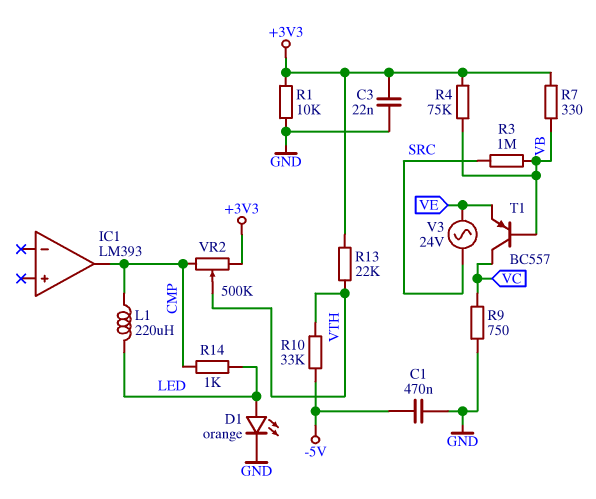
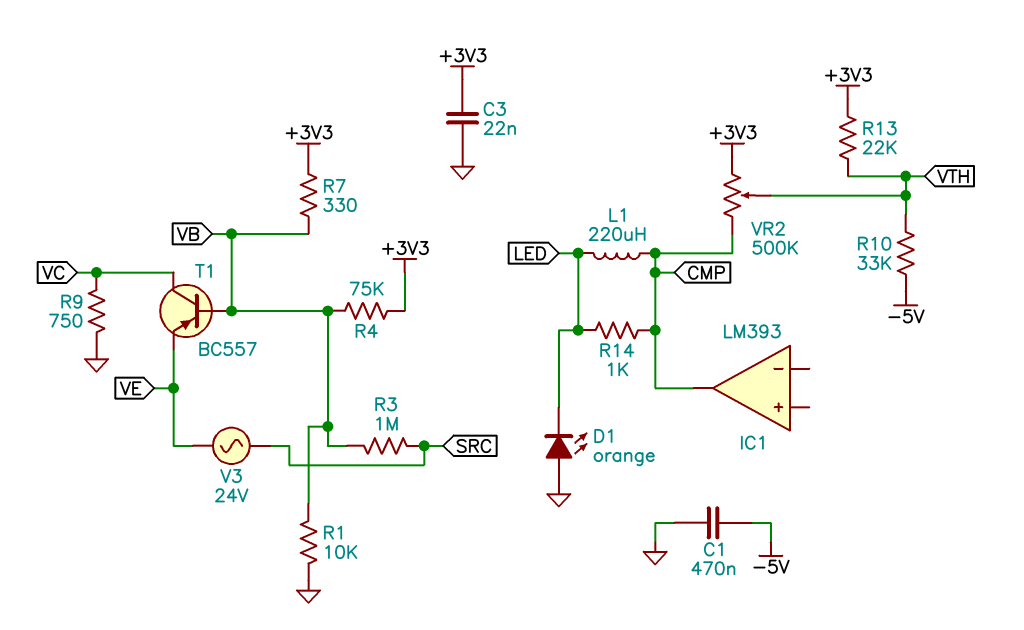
D1: LED orange (A LED, K GND) -> LED orange (A GND, K LED)
R1: 10k (+3V3, GND) -> 10k (GND, VB)

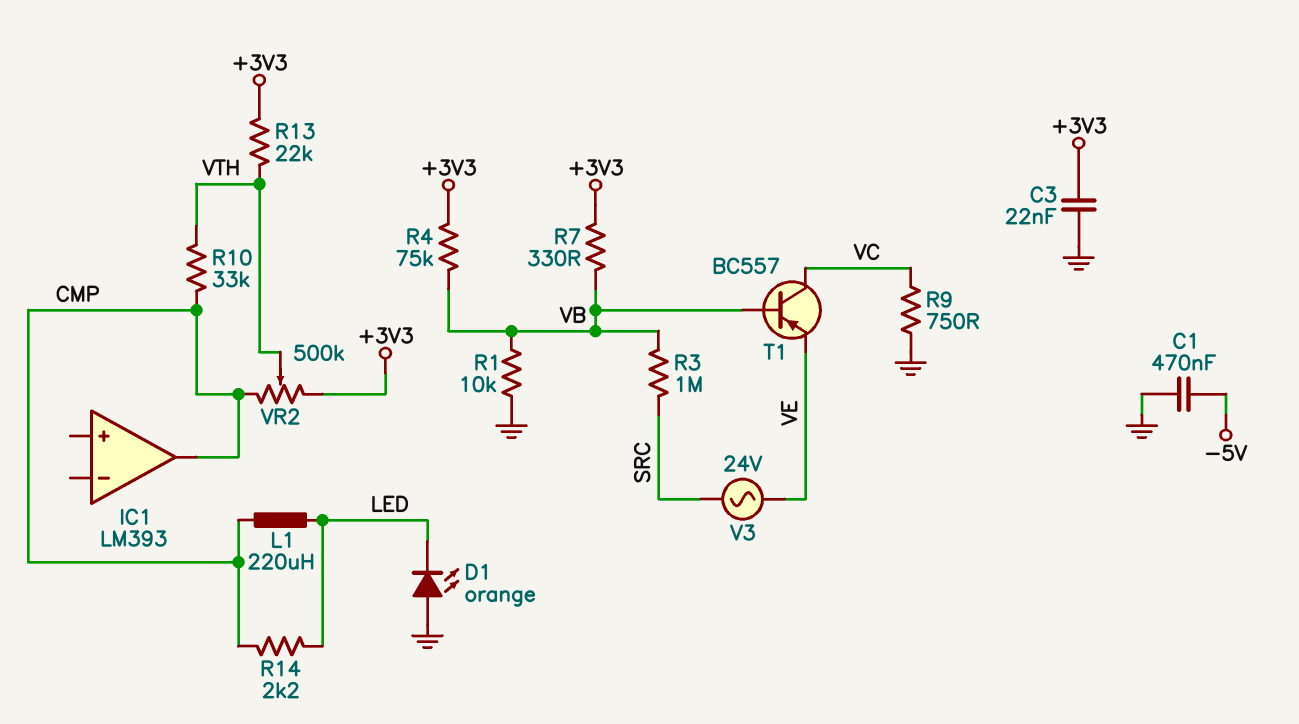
R10: 33k (-5V, VTH) -> 33k (CMP, VTH)
R14: 1k (CMP, LED) -> 2.2k (CMP, LED)

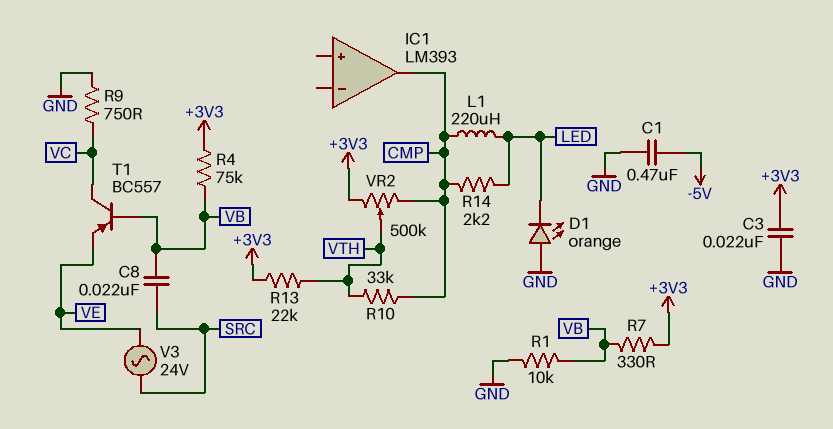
C8: none -> 22nF (SRC, VB)
R3: 1M (SRC, VB) -> none

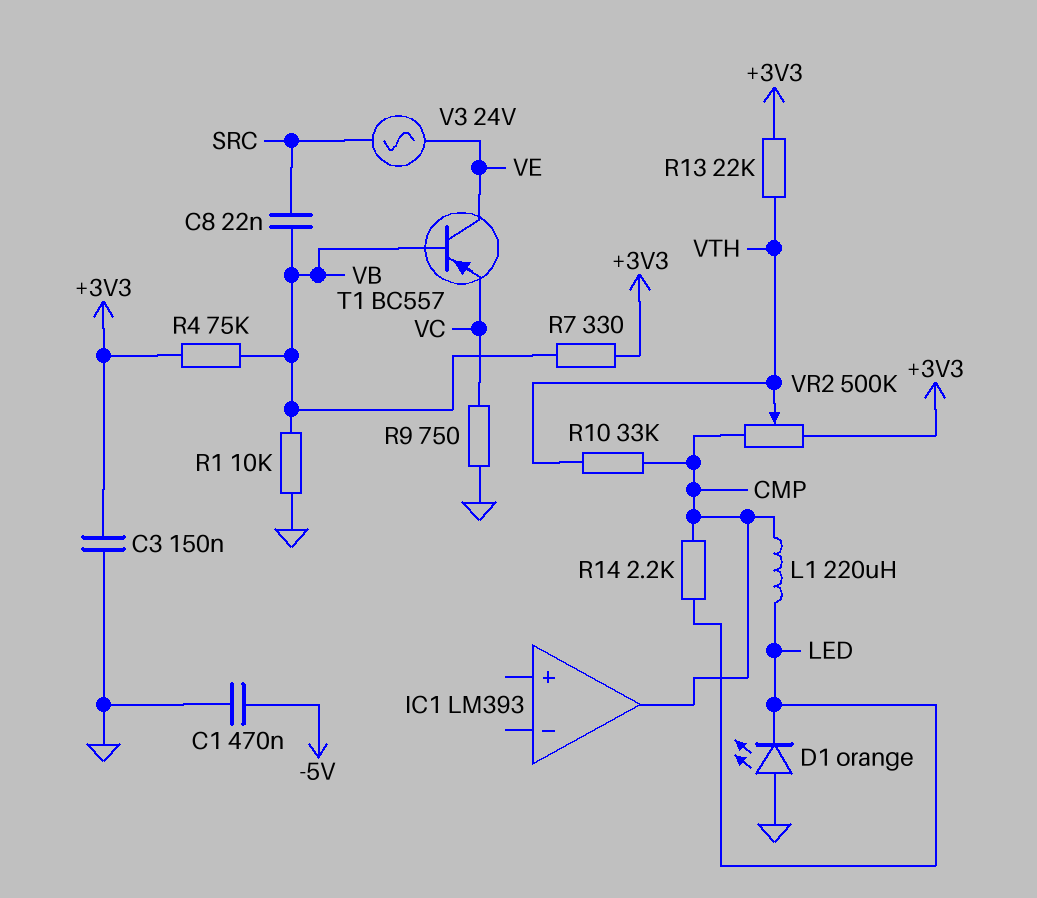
C3: 22nF (+3V3, GND) -> 150nF (+3V3, GND)
T1: PNP BC557 (B VB, C VC, E VE) -> PNP BC557 (B VB, C VE, E VC)

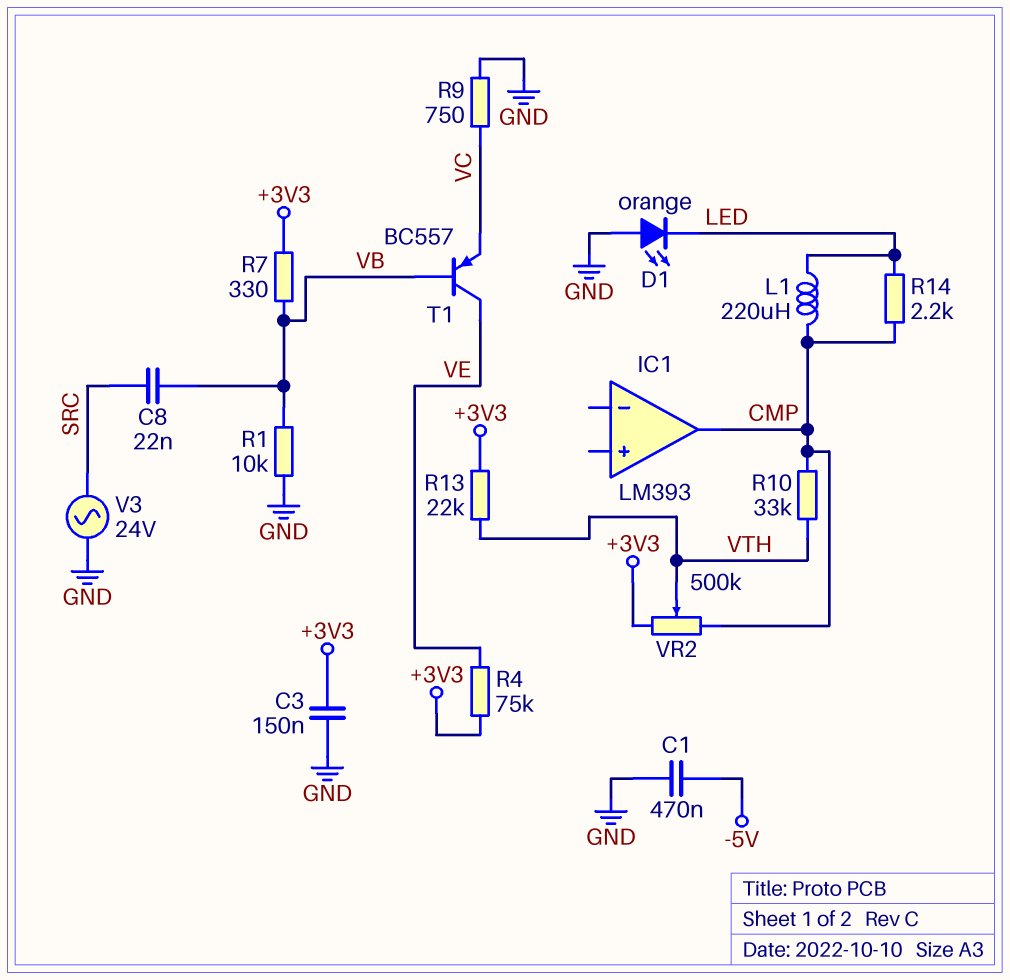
R4: 75k (+3V3, VB) -> 75k (+3V3, VE)
V3: AC 24V (SRC, VE) -> AC 24V (GND, SRC)

